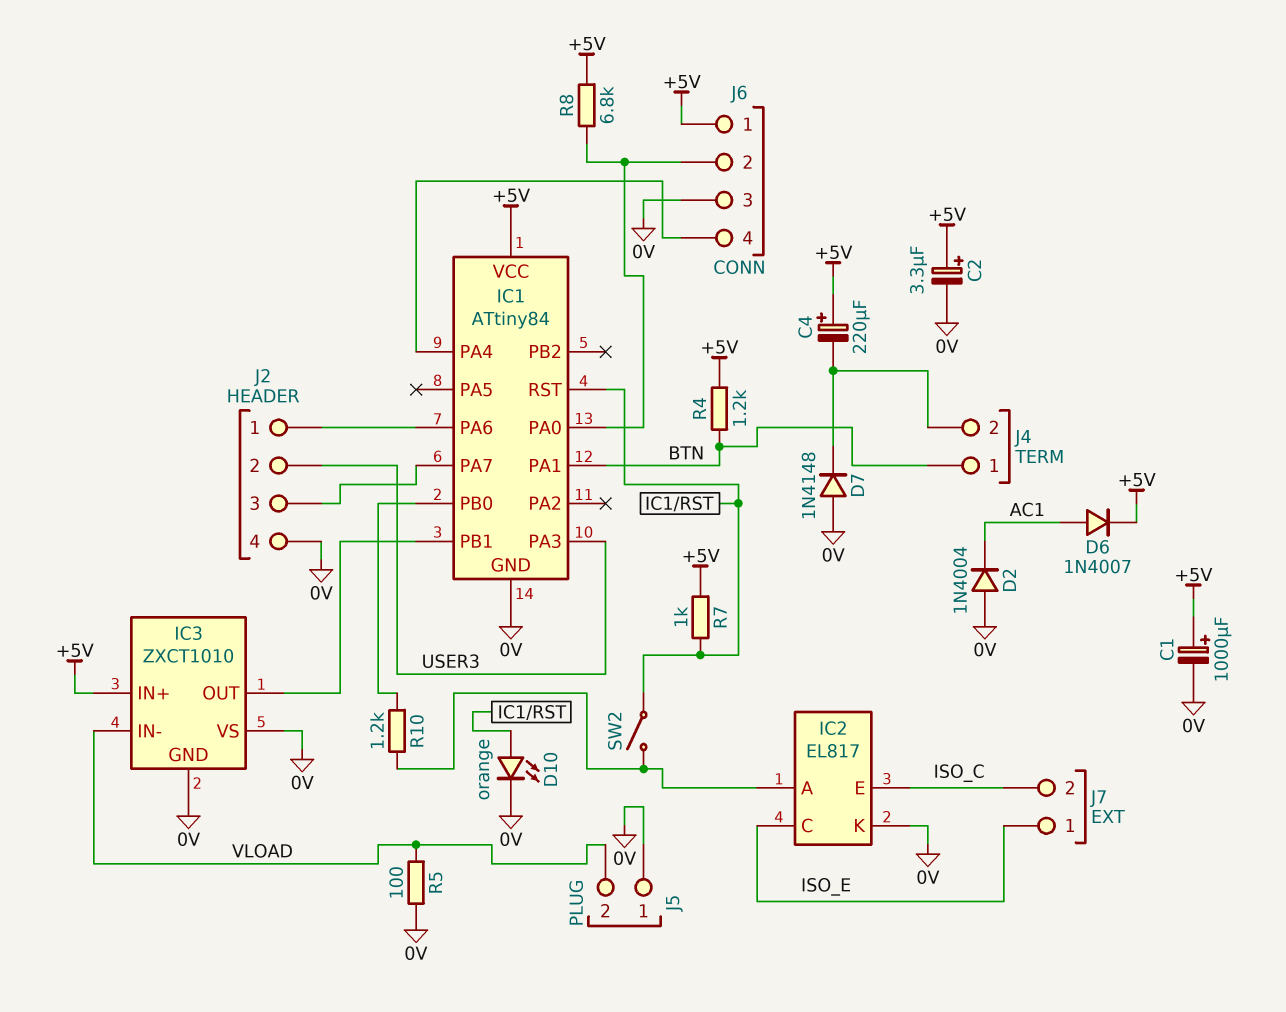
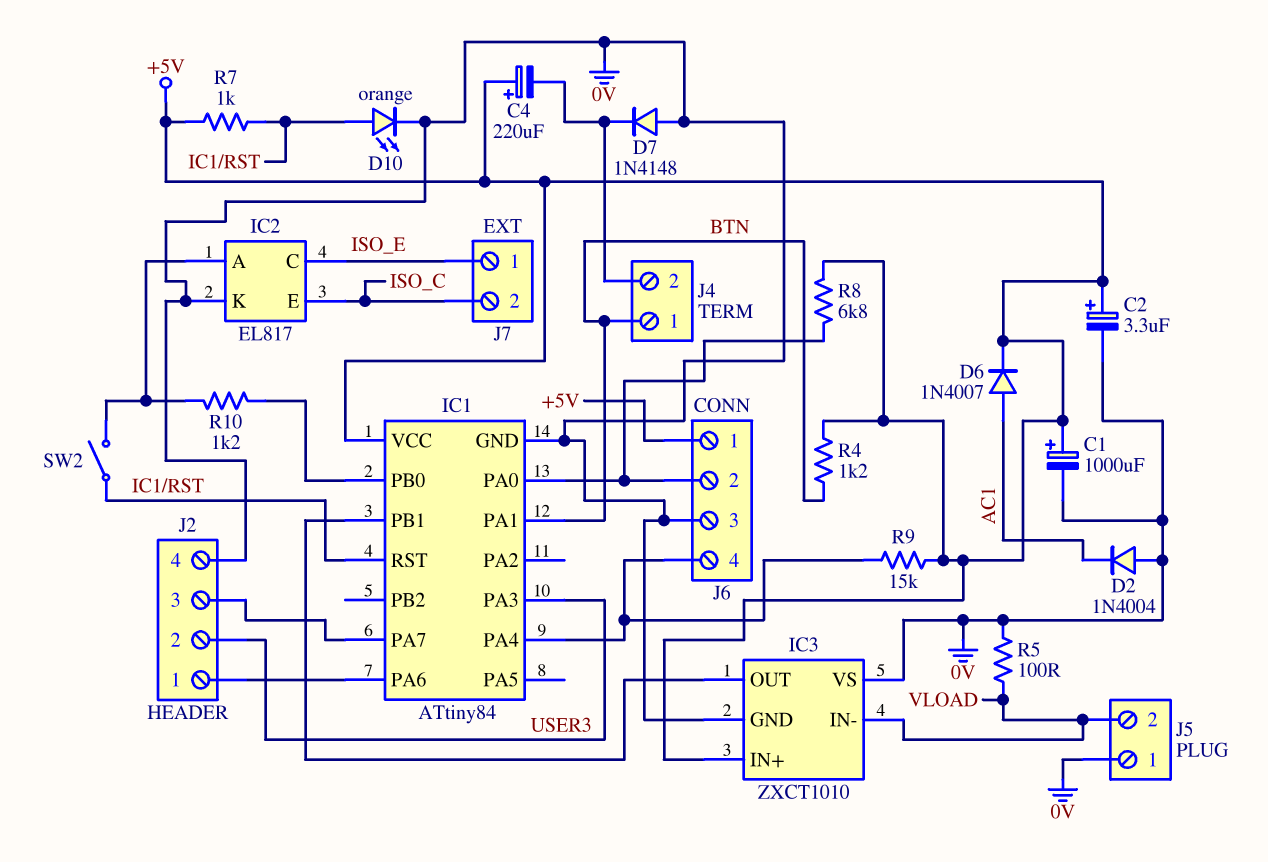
R9: none -> 15k (+5V, IC1/PA4)

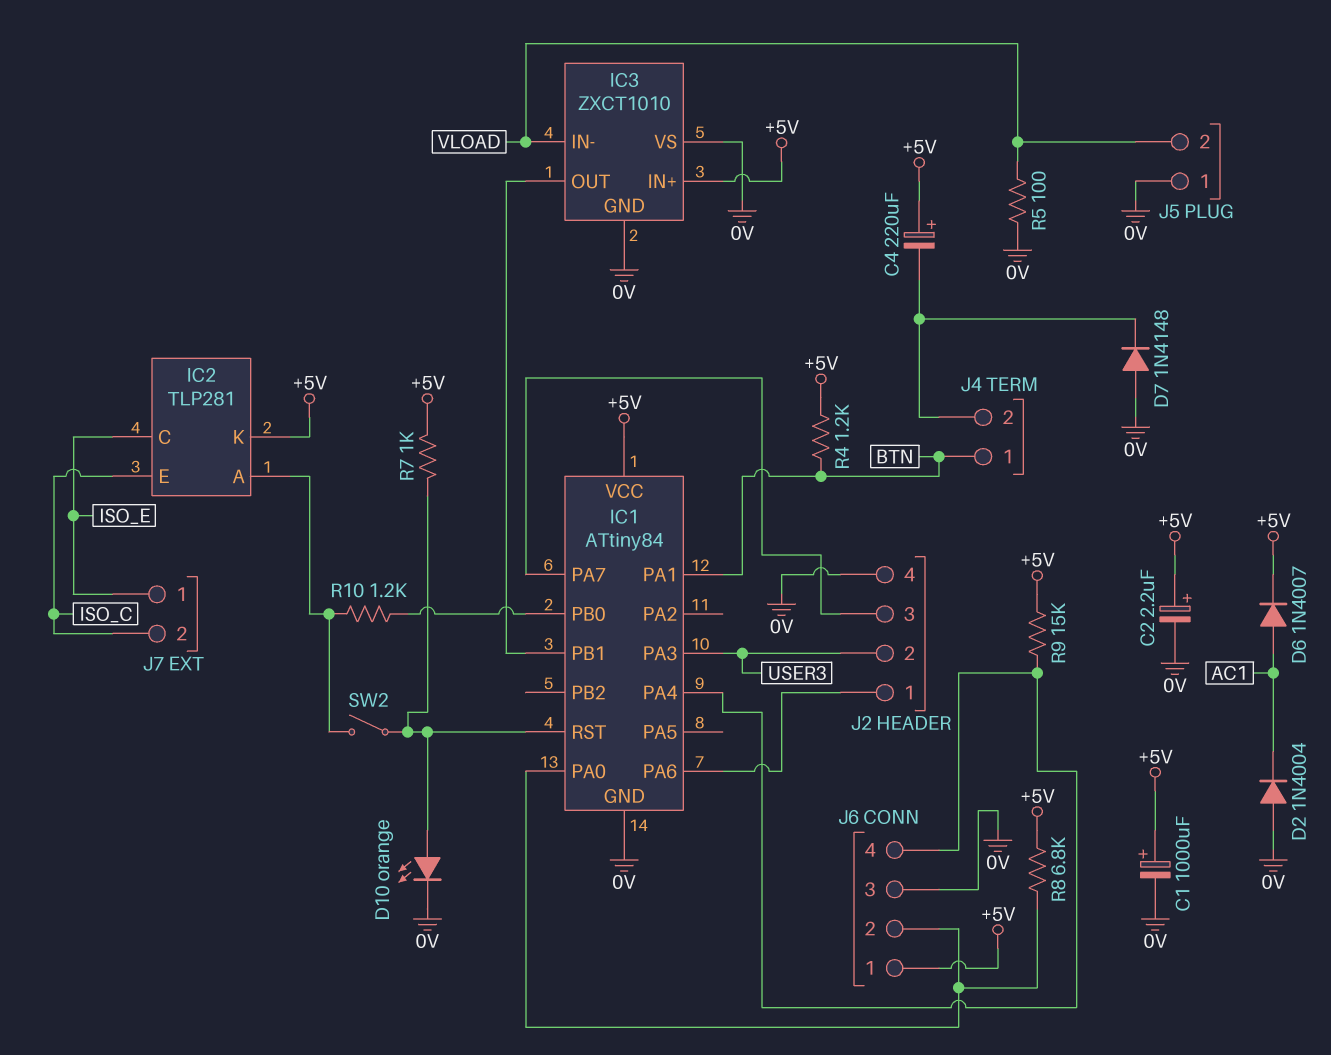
C2: 3.3uF (plus +5V, minus 0V) -> 2.2uF (plus +5V, minus 0V)
IC2: EL817 -> TLP281
IC2 pin K: 0V -> +5V

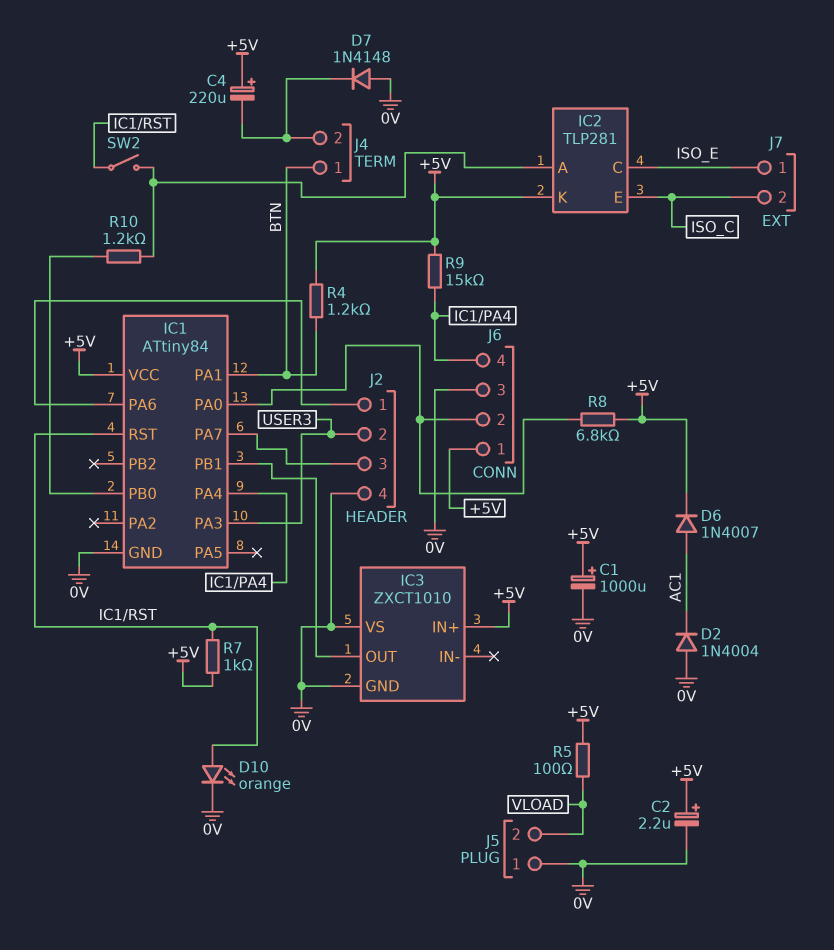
IC3 pin IN-: VLOAD -> none
R5: 100 (0V, VLOAD) -> 100 (+5V, VLOAD)

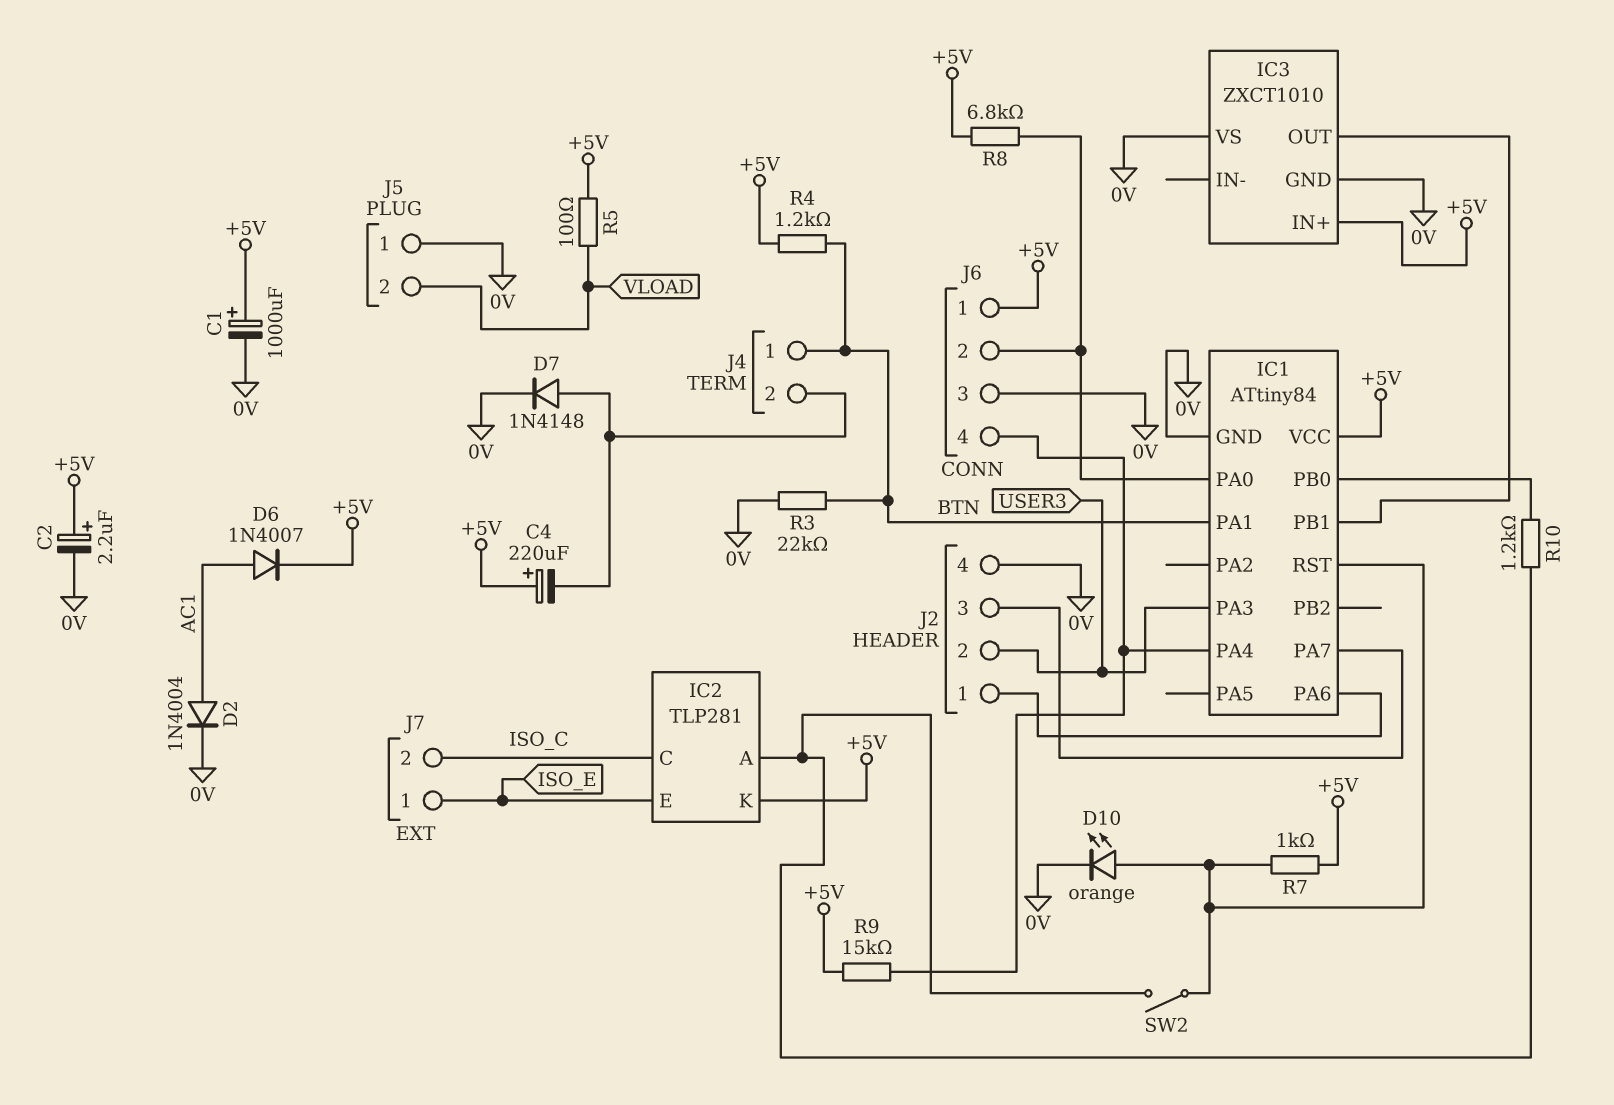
D2: diode 1N4004 (A 0V, K AC1) -> diode 1N4004 (A AC1, K 0V)
D7: diode 1N4148 (A 0V, K J4/2) -> diode 1N4148 (A J4/2, K 0V)
IC2 pin C: ISO_E -> ISO_C
IC2 pin E: ISO_C -> ISO_E
R3: none -> 22k (0V, BTN)

